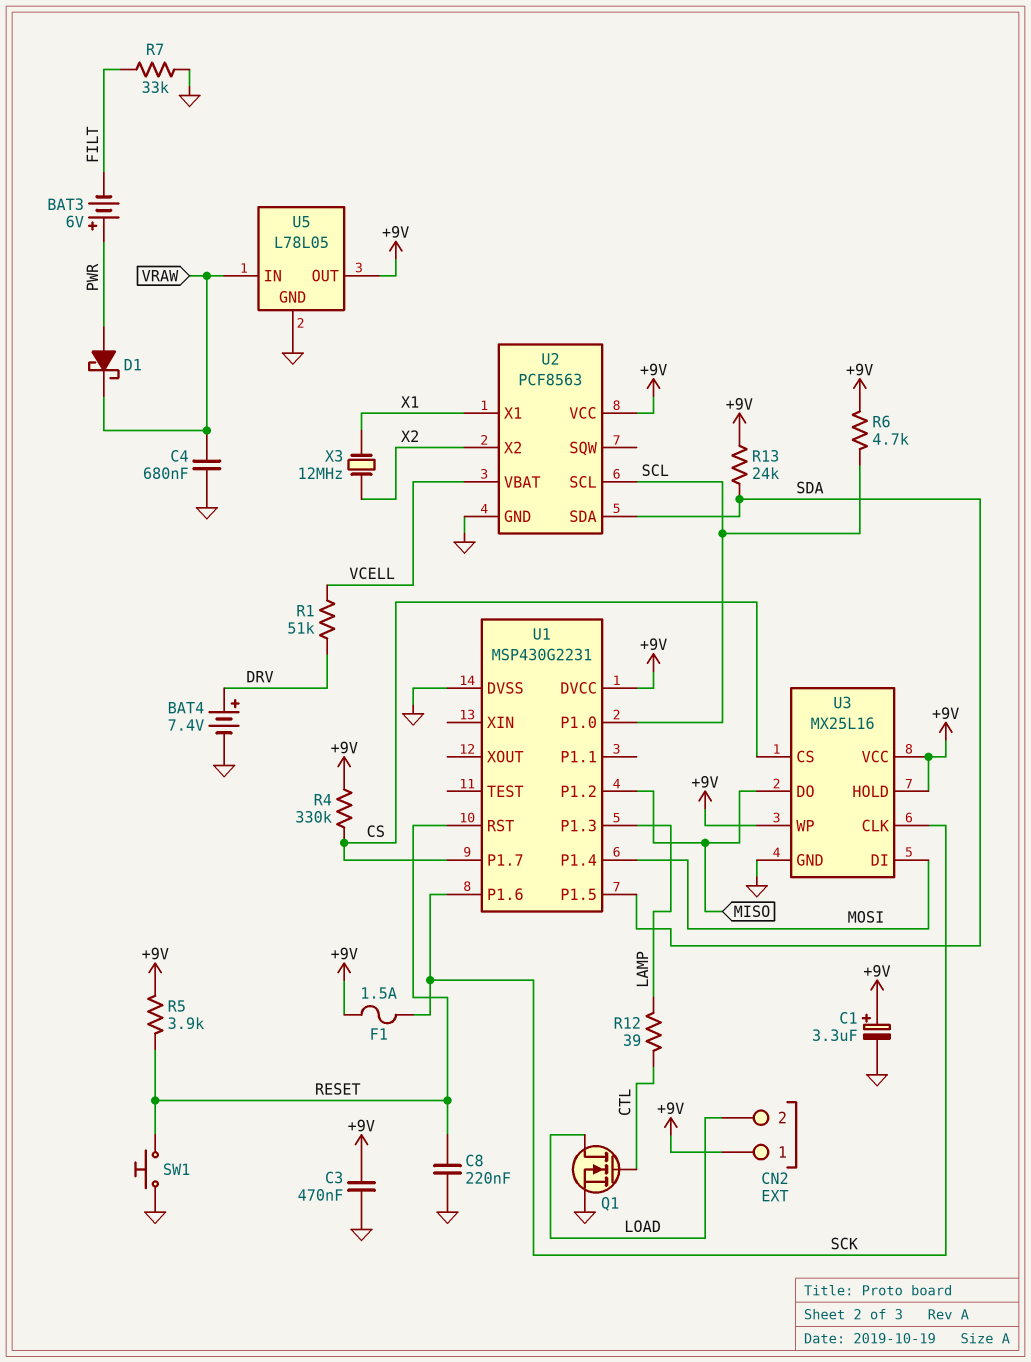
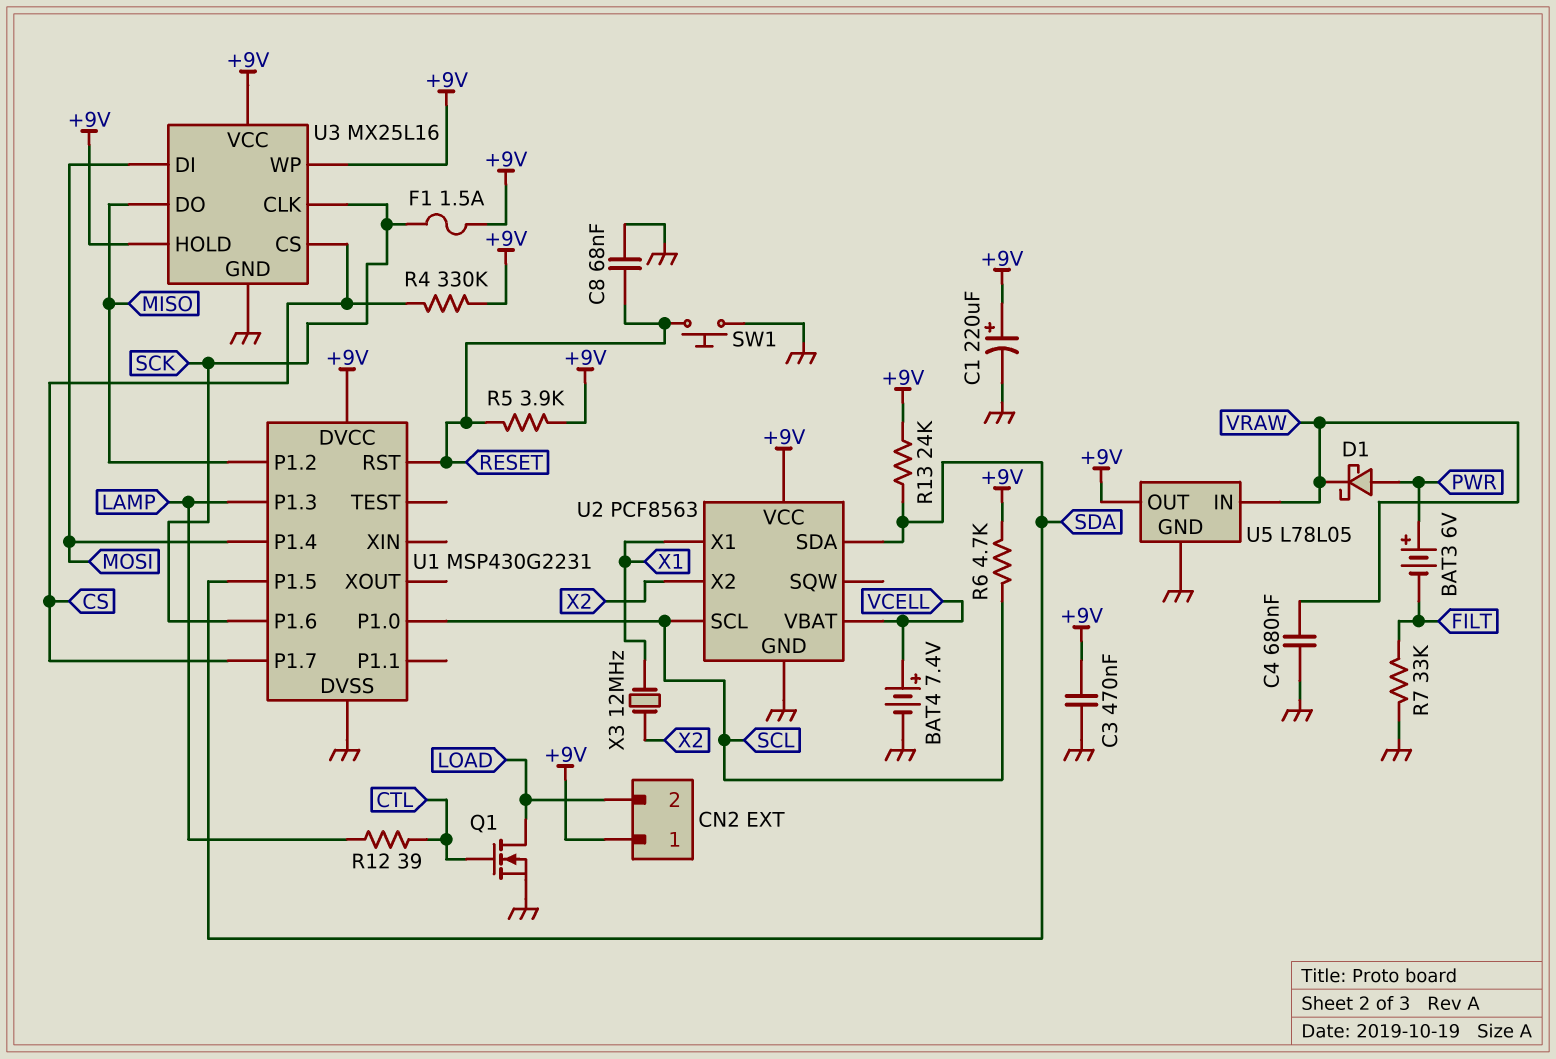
BAT4: 7.4V (plus DRV, minus GND) -> 7.4V (plus VCELL, minus GND)
C1: 3.3uF (plus +9V, minus GND) -> 220uF (plus +9V, minus GND)
C8: 220nF (GND, RESET) -> 68nF (GND, RESET)
R1: 51k (DRV, VCELL) -> none

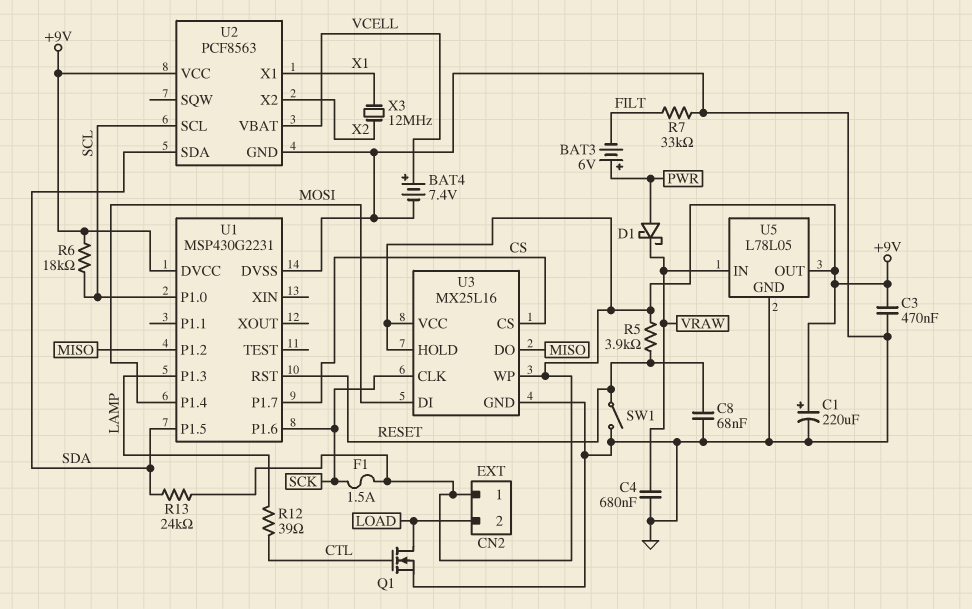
R4: 330k (+9V, CS) -> none
R6: 4.7k (+9V, SCL) -> 18k (+9V, SCL)
SW1: button (GND, RESET) -> switch (GND, RESET)

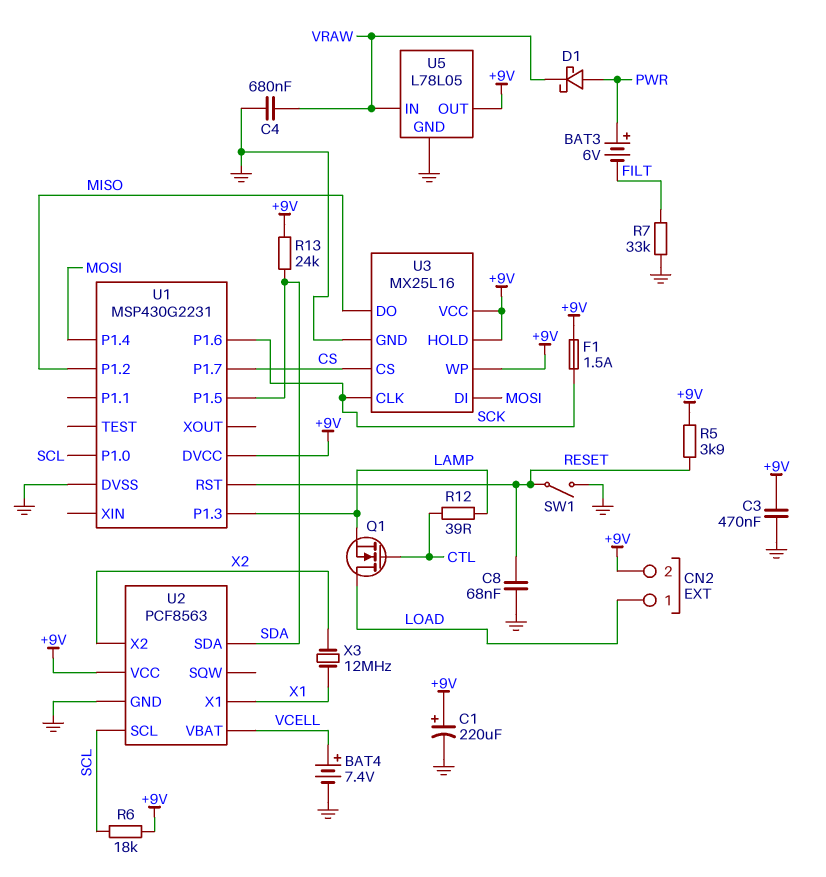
CN2 pin 1: +9V -> LOAD
CN2 pin 2: LOAD -> +9V
Q1: NMOS (G CTL, D LOAD, S GND) -> NMOS (G CTL, D LOAD, S LAMP)

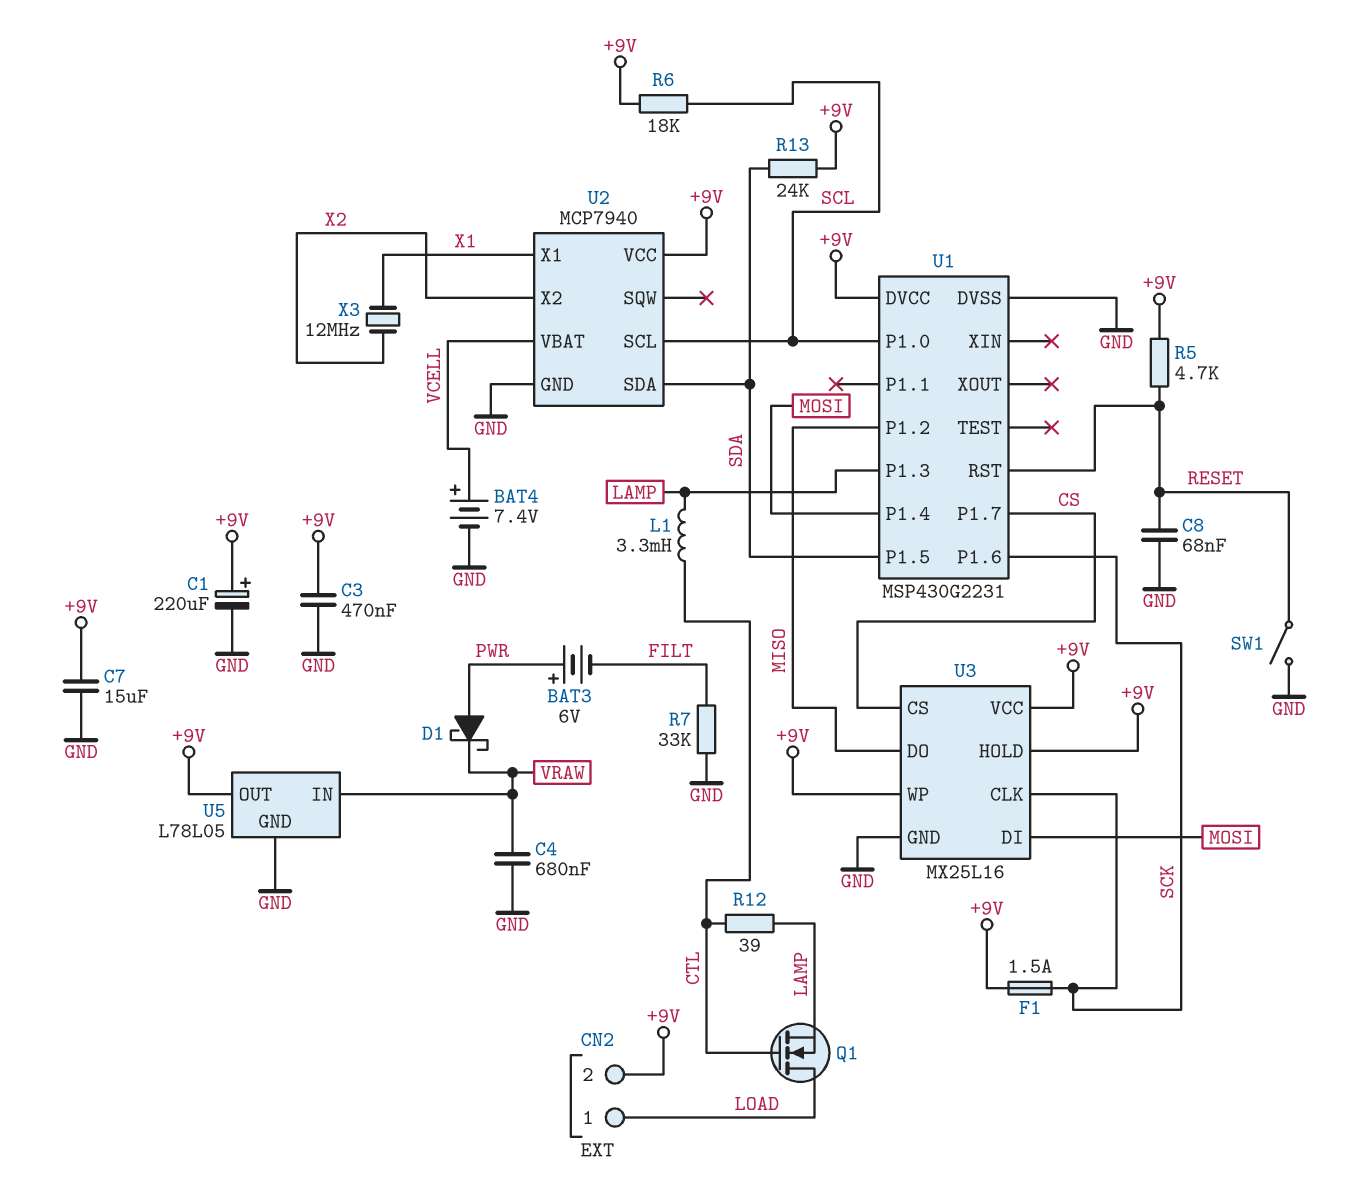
C7: none -> 15uF (+9V, GND)
L1: none -> 3.3mH (CTL, LAMP)
R5: 3.9k (+9V, RESET) -> 4.7k (+9V, RESET)
U2: PCF8563 -> MCP7940

